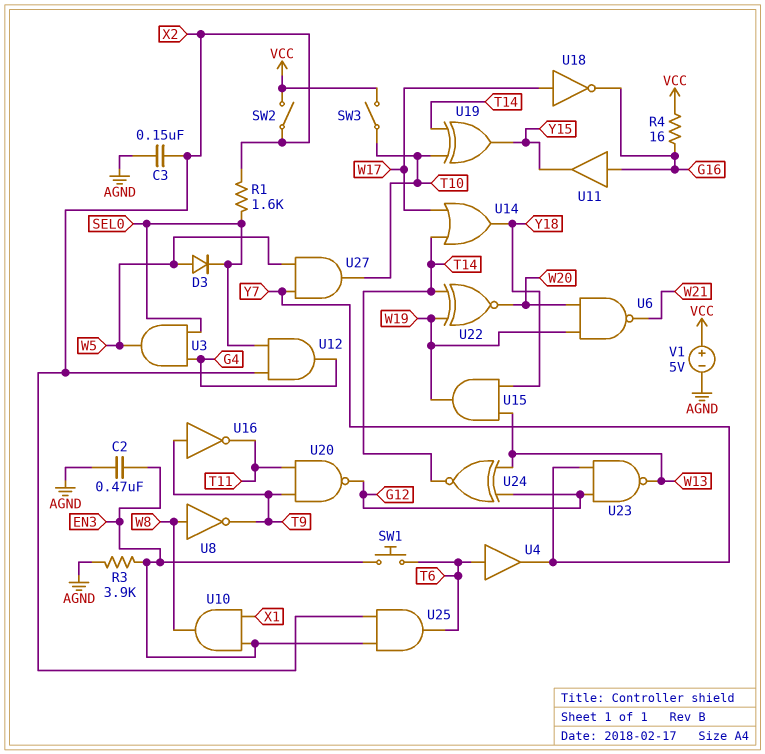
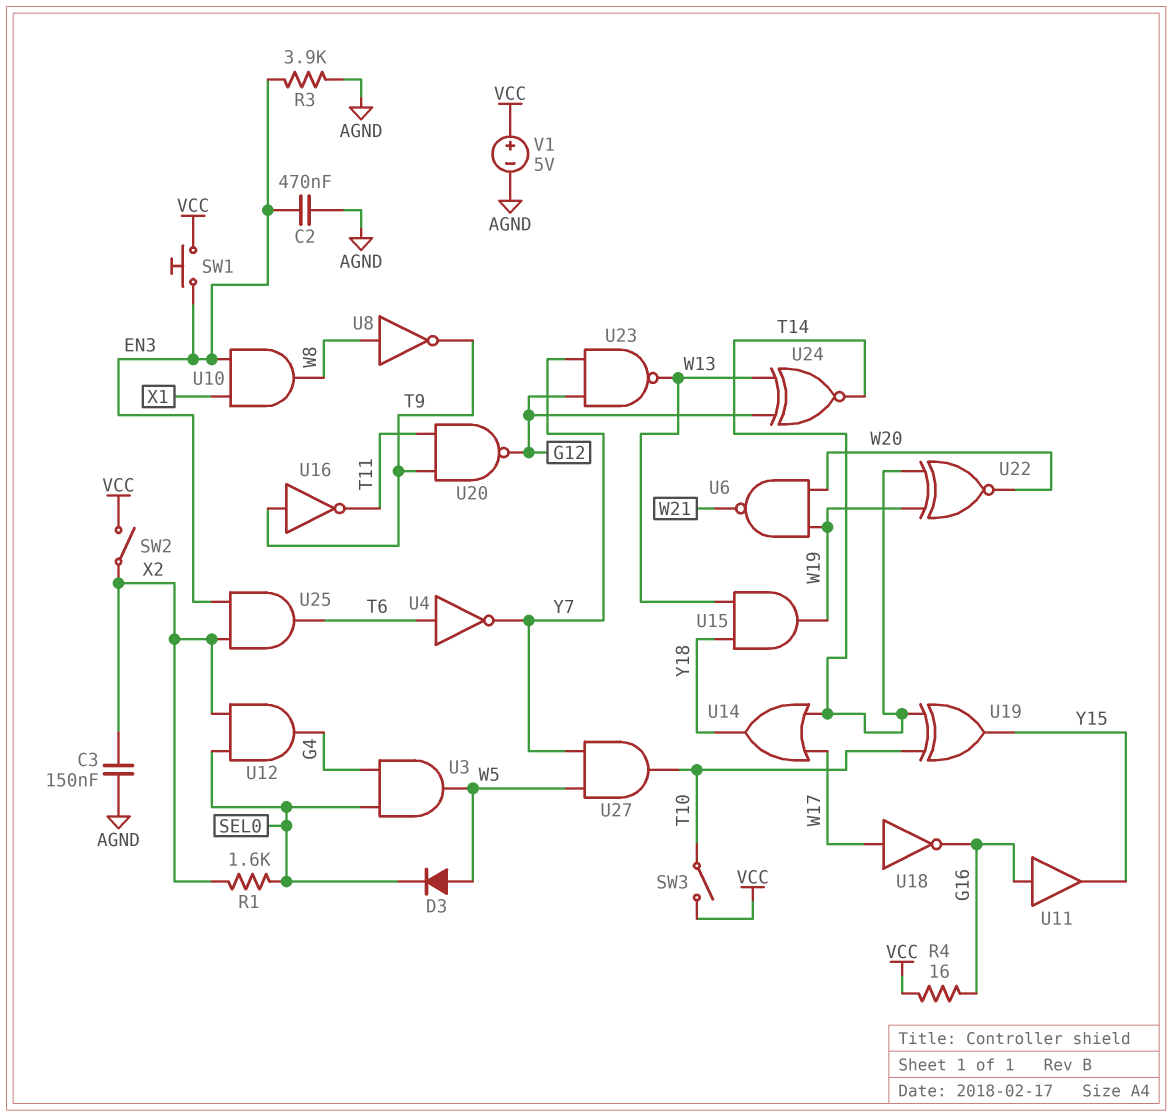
SW1: button (EN3, T6) -> button (EN3, VCC)
U4: buffer (in T6, out Y7) -> NOT (in T6, out Y7)

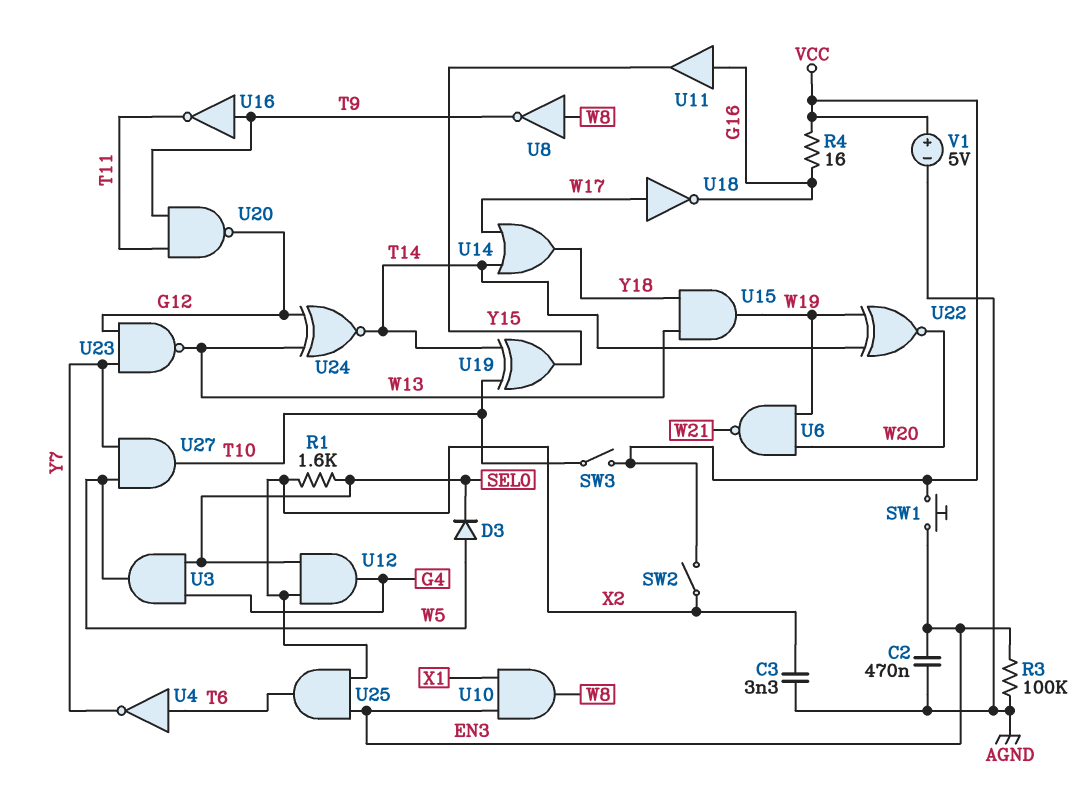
C3: 150nF (AGND, X2) -> 3.3nF (AGND, X2)
R3: 3.9k (AGND, EN3) -> 100k (AGND, EN3)

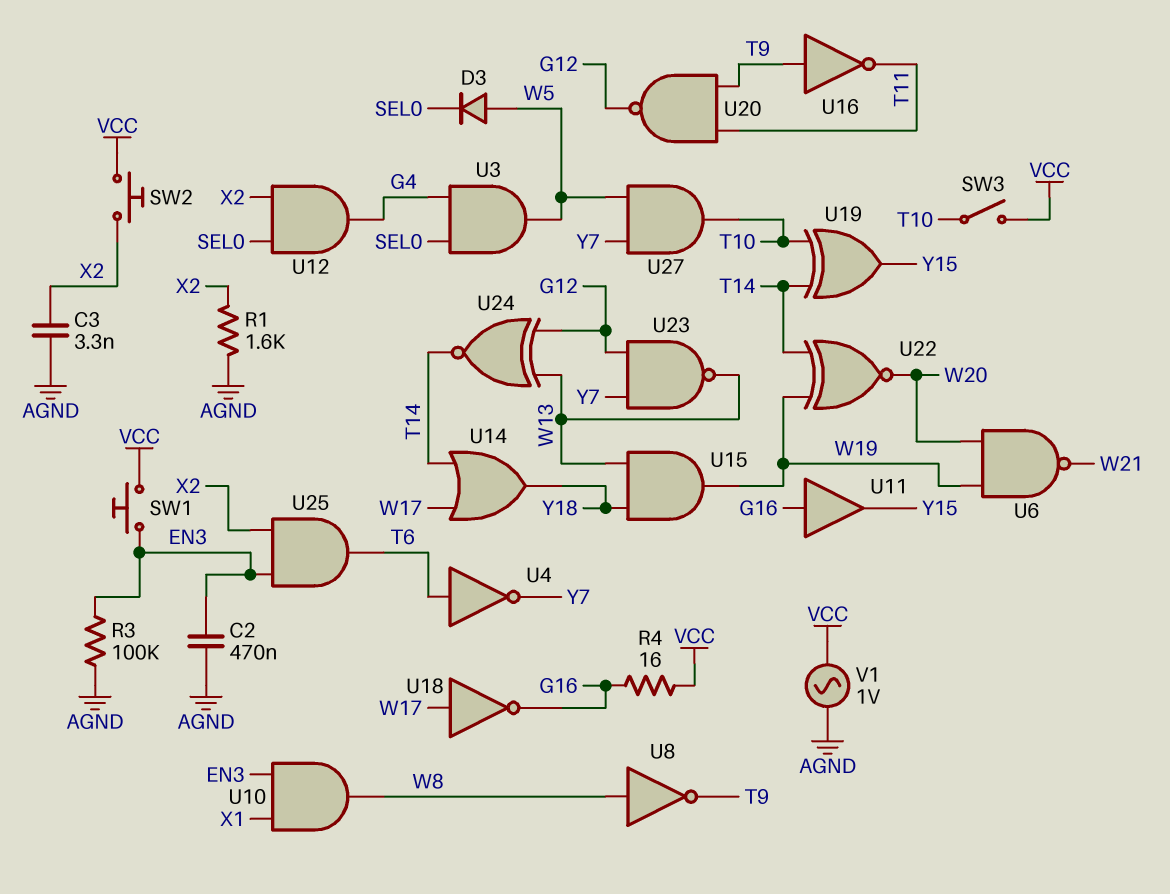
R1: 1.6k (SEL0, X2) -> 1.6k (AGND, X2)
SW2: switch (VCC, X2) -> button (VCC, X2)
V1: 5V (plus VCC, minus AGND) -> AC 1V (AGND, VCC)

